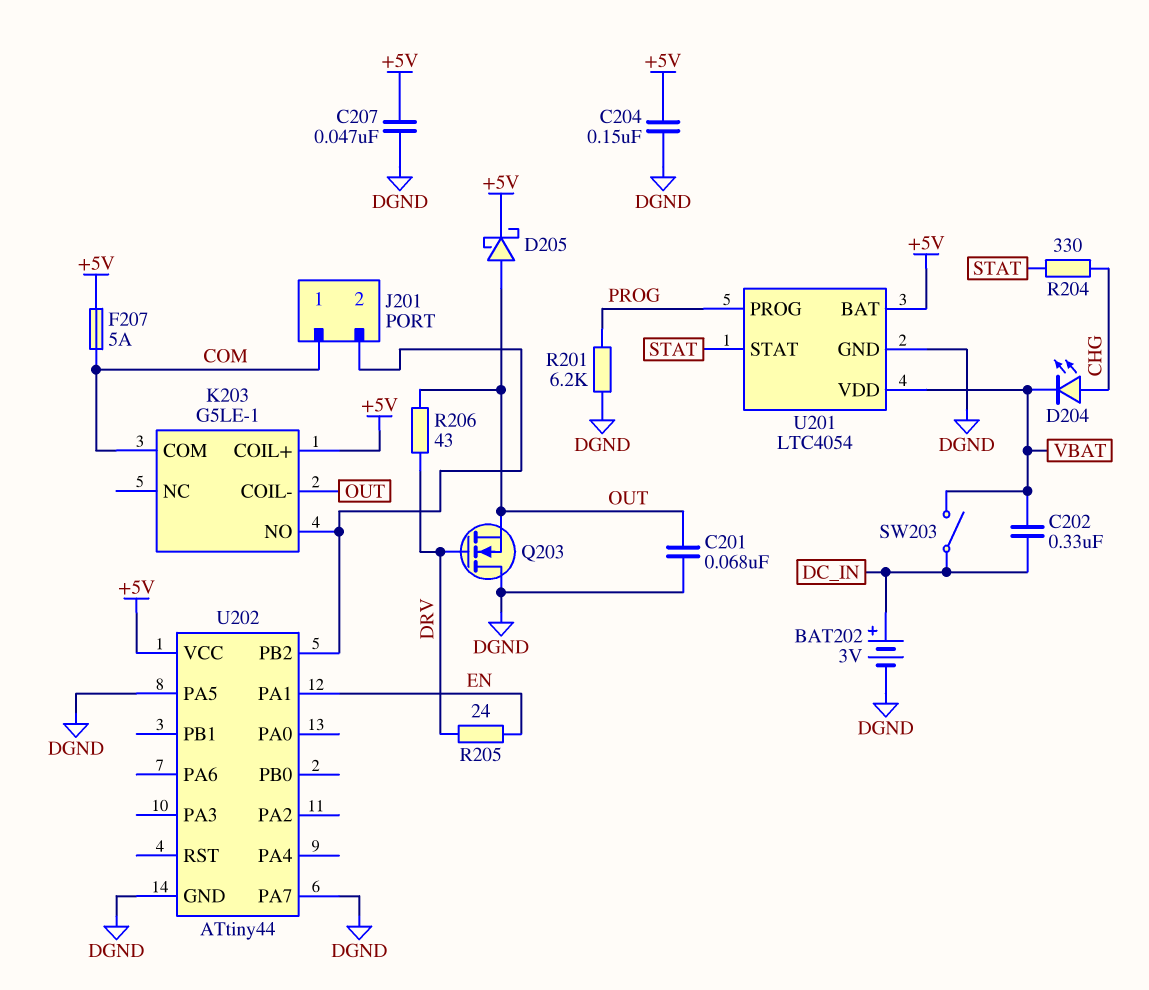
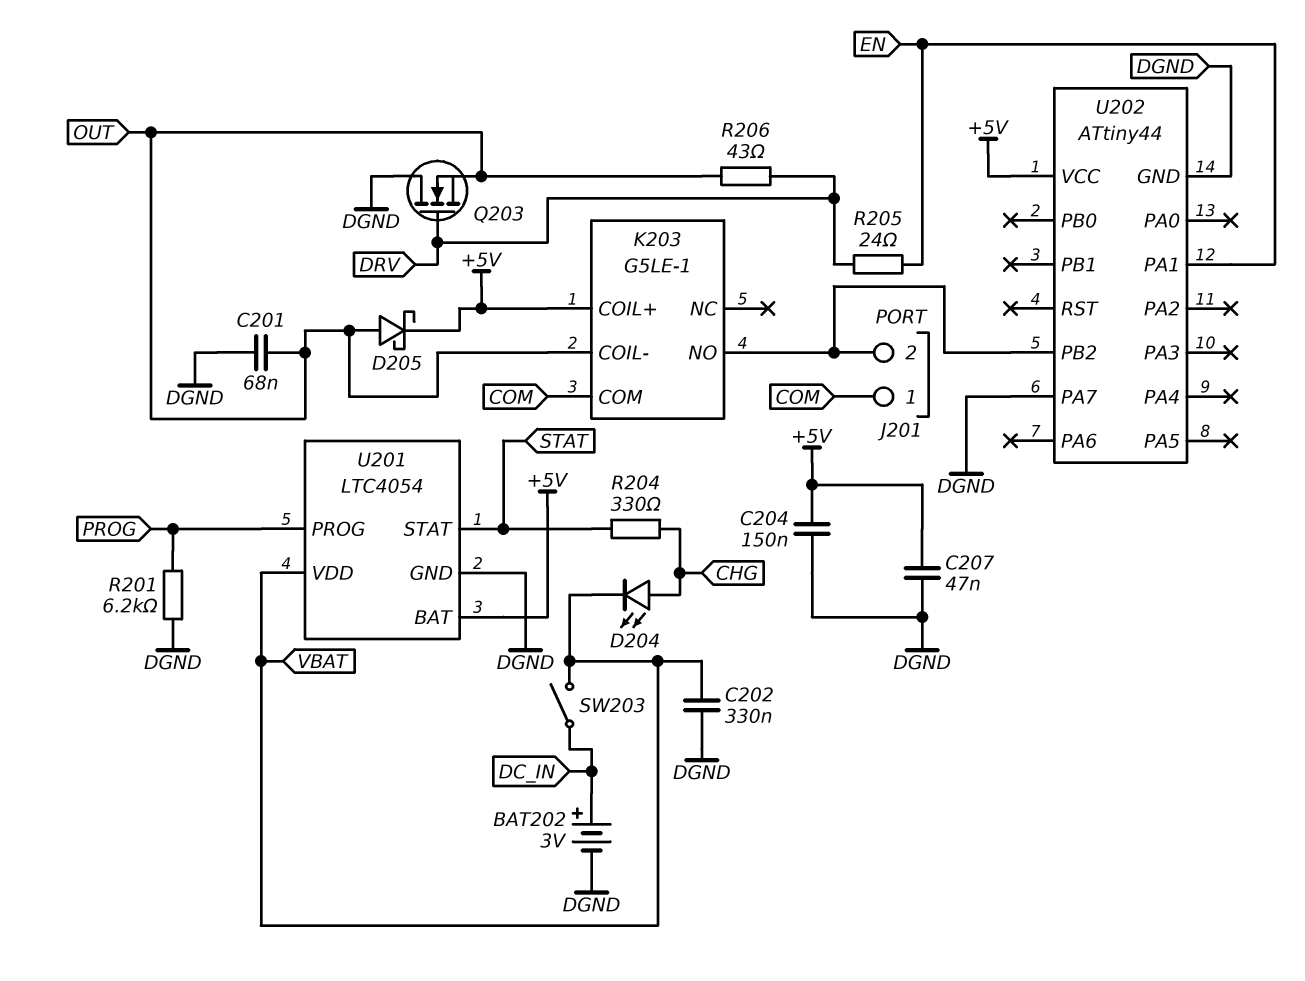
C202: 330nF (DC_IN, VBAT) -> 330nF (DGND, VBAT)
F207: 5A (+5V, COM) -> none
U202 pin PA5: DGND -> none

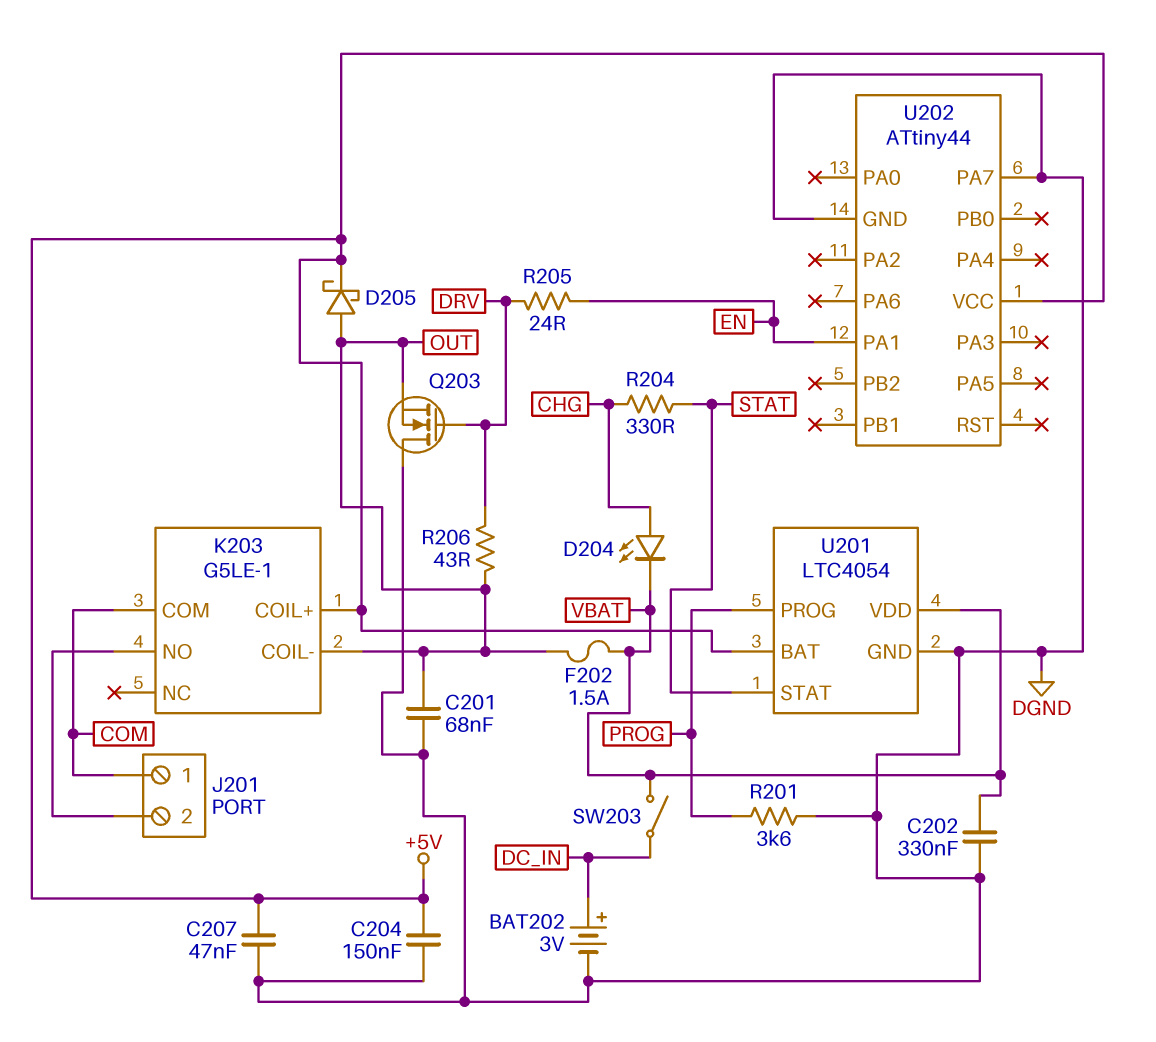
F202: none -> 1.5A (OUT, VBAT)
R201: 6.2k (DGND, PROG) -> 3.6k (DGND, PROG)
U202 pin PB2: J201/2 -> none

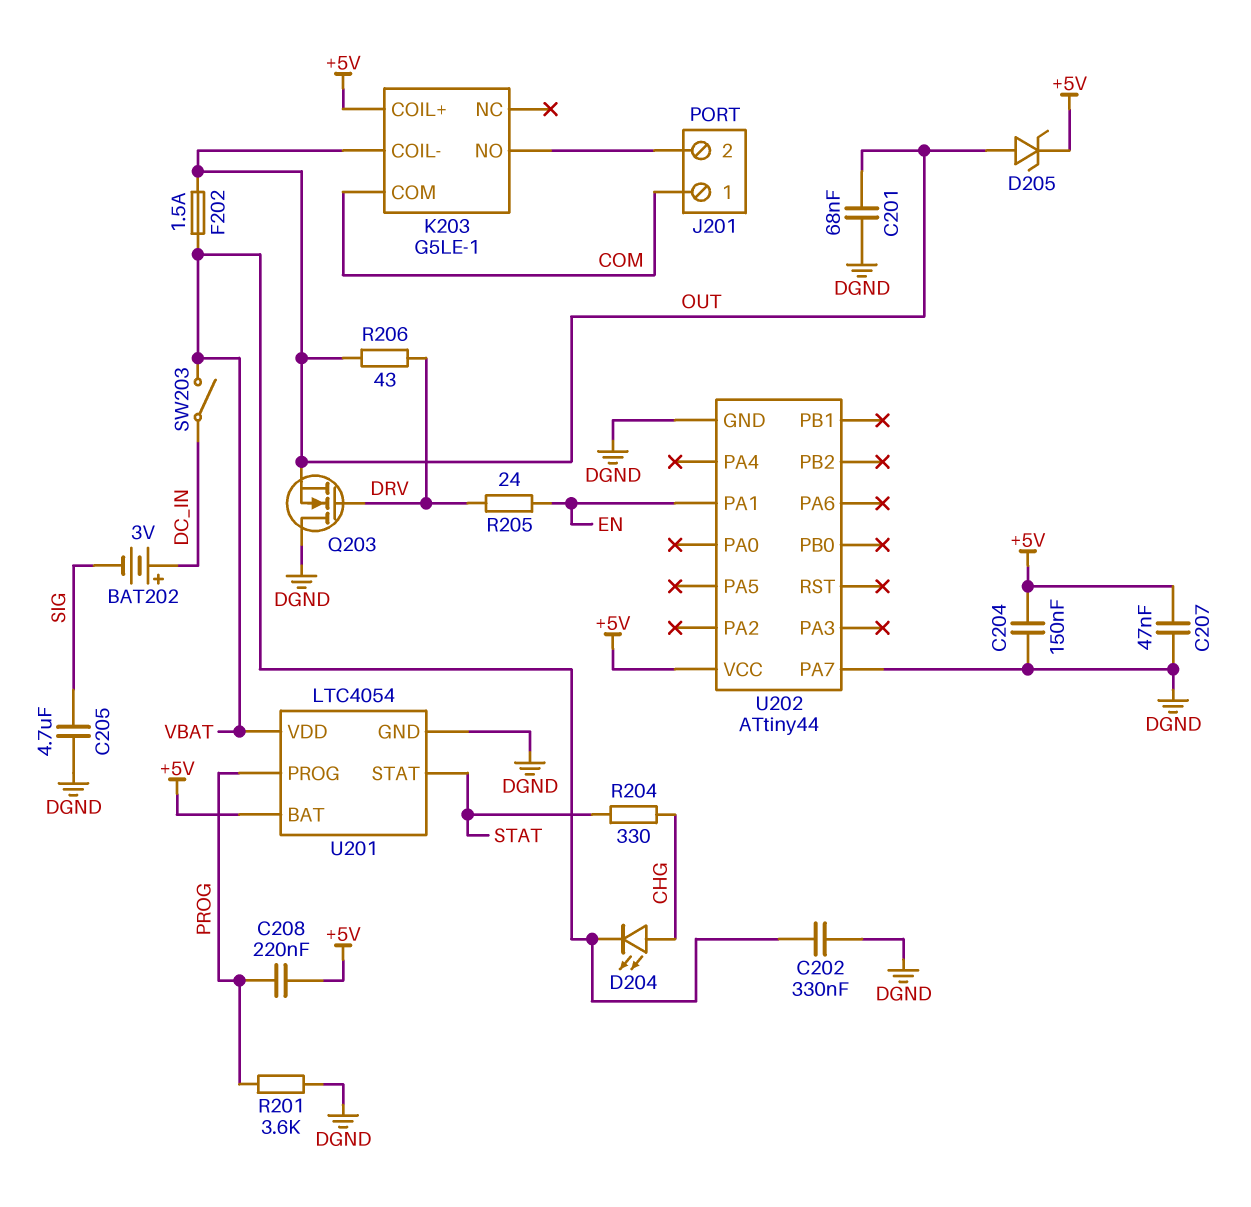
BAT202: 3V (plus DC_IN, minus DGND) -> 3V (plus DC_IN, minus SIG)
C205: none -> 4.7uF (DGND, SIG)
C208: none -> 220nF (+5V, PROG)
D205: schottky (A OUT, K +5V) -> zener (A OUT, K +5V)

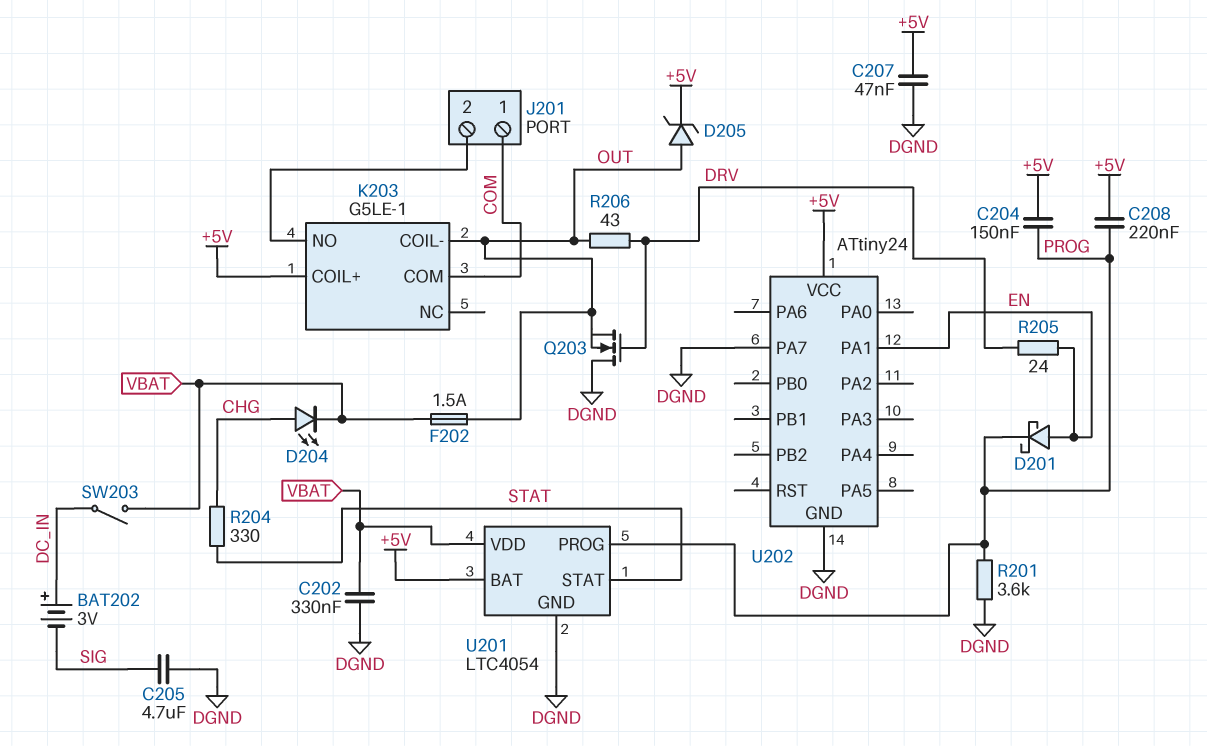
C201: 68nF (DGND, OUT) -> none
C204: 150nF (+5V, DGND) -> 150nF (+5V, PROG)
D201: none -> schottky (A EN, K PROG)
U202: ATtiny44 -> ATtiny24

